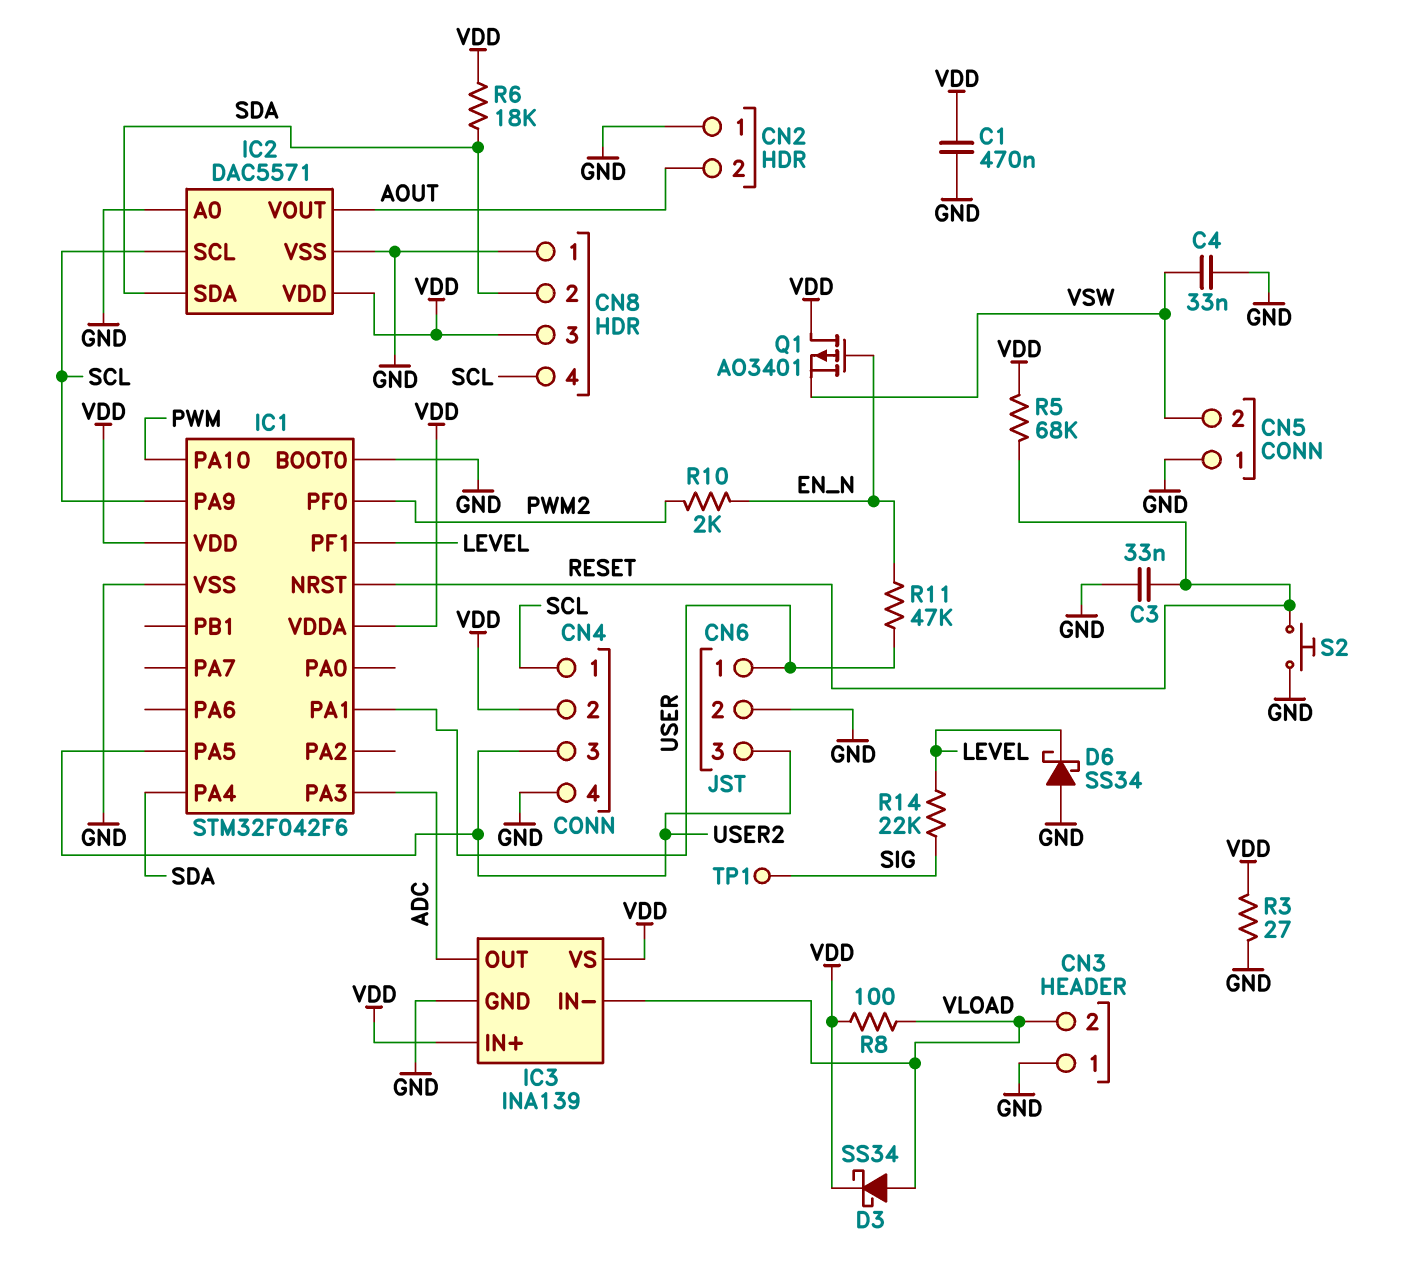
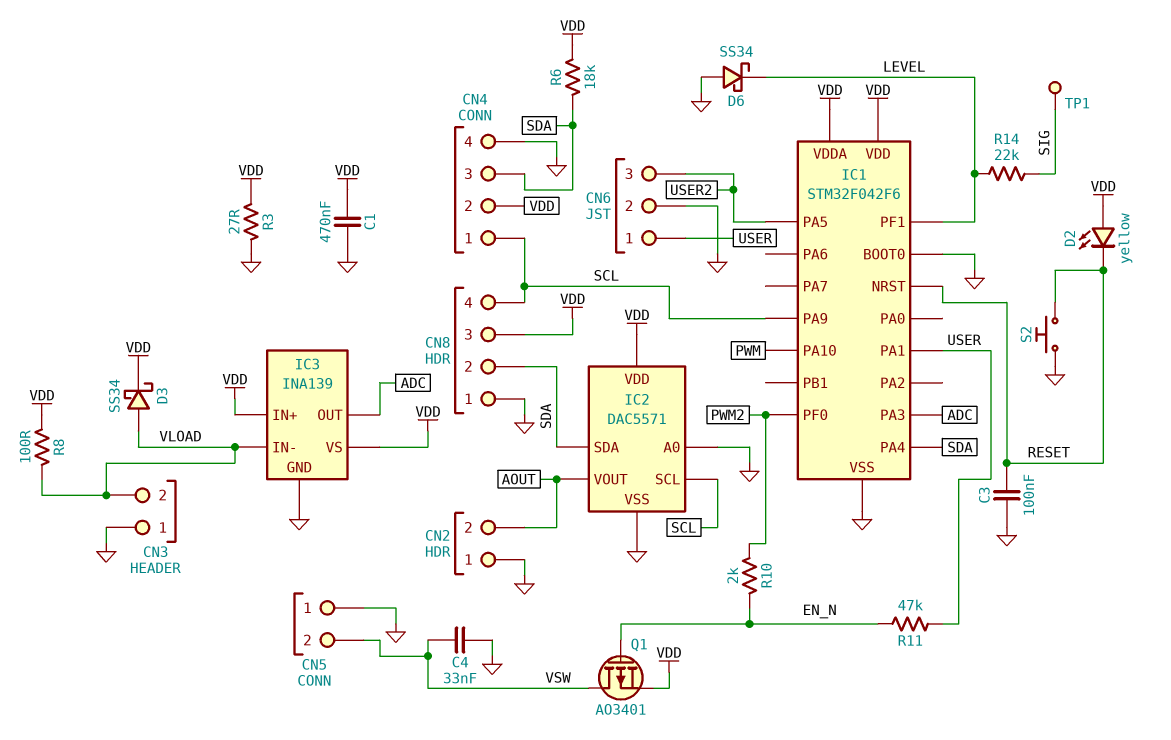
C3: 33nF (GND, RESET) -> 100nF (GND, RESET)
CN4 pin 3: USER2 -> SDA
D2: none -> LED yellow (A VDD, K RESET)
Q1: PMOS AO3401 (G EN_N, D VDD, S VSW) -> PMOS AO3401 (G EN_N, D VSW, S VDD)
R5: 68k (RESET, VDD) -> none

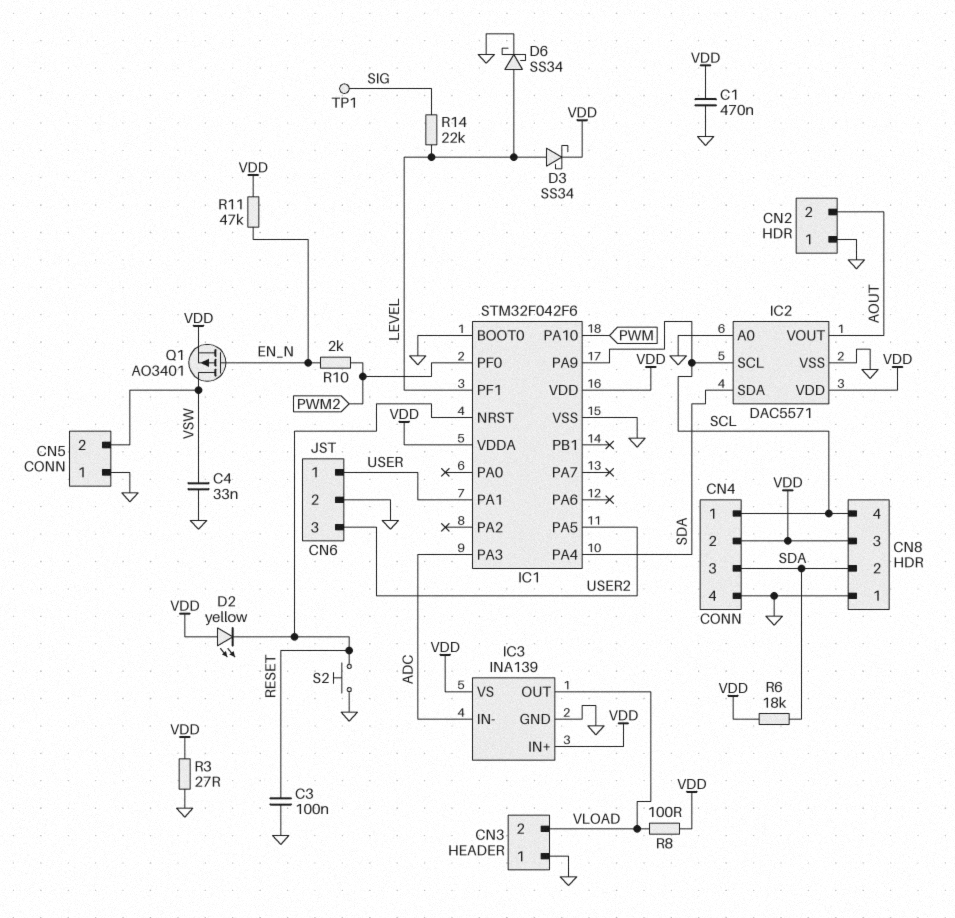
D3: schottky SS34 (A VLOAD, K VDD) -> schottky SS34 (A LEVEL, K VDD)
D6: schottky SS34 (A GND, K LEVEL) -> schottky SS34 (A LEVEL, K GND)
IC3 pin IN-: VLOAD -> ADC
IC3 pin OUT: ADC -> VLOAD
R11: 47k (EN_N, USER) -> 47k (EN_N, VDD)

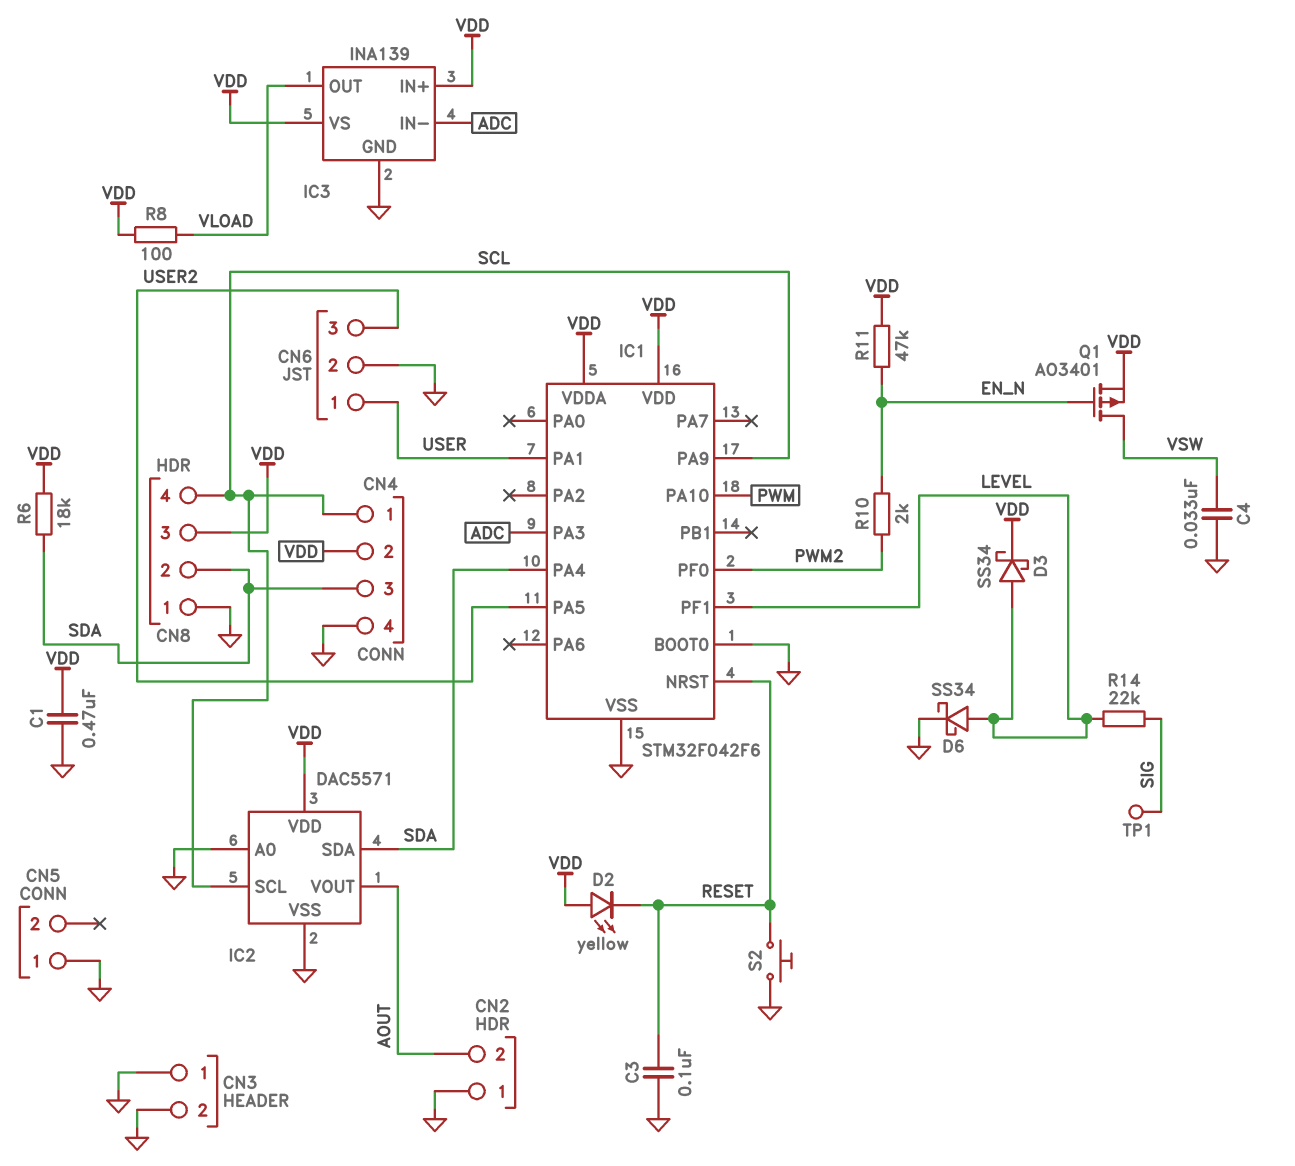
CN3 pin 2: VLOAD -> GND
CN5 pin 2: VSW -> none
R3: 27 (GND, VDD) -> none

